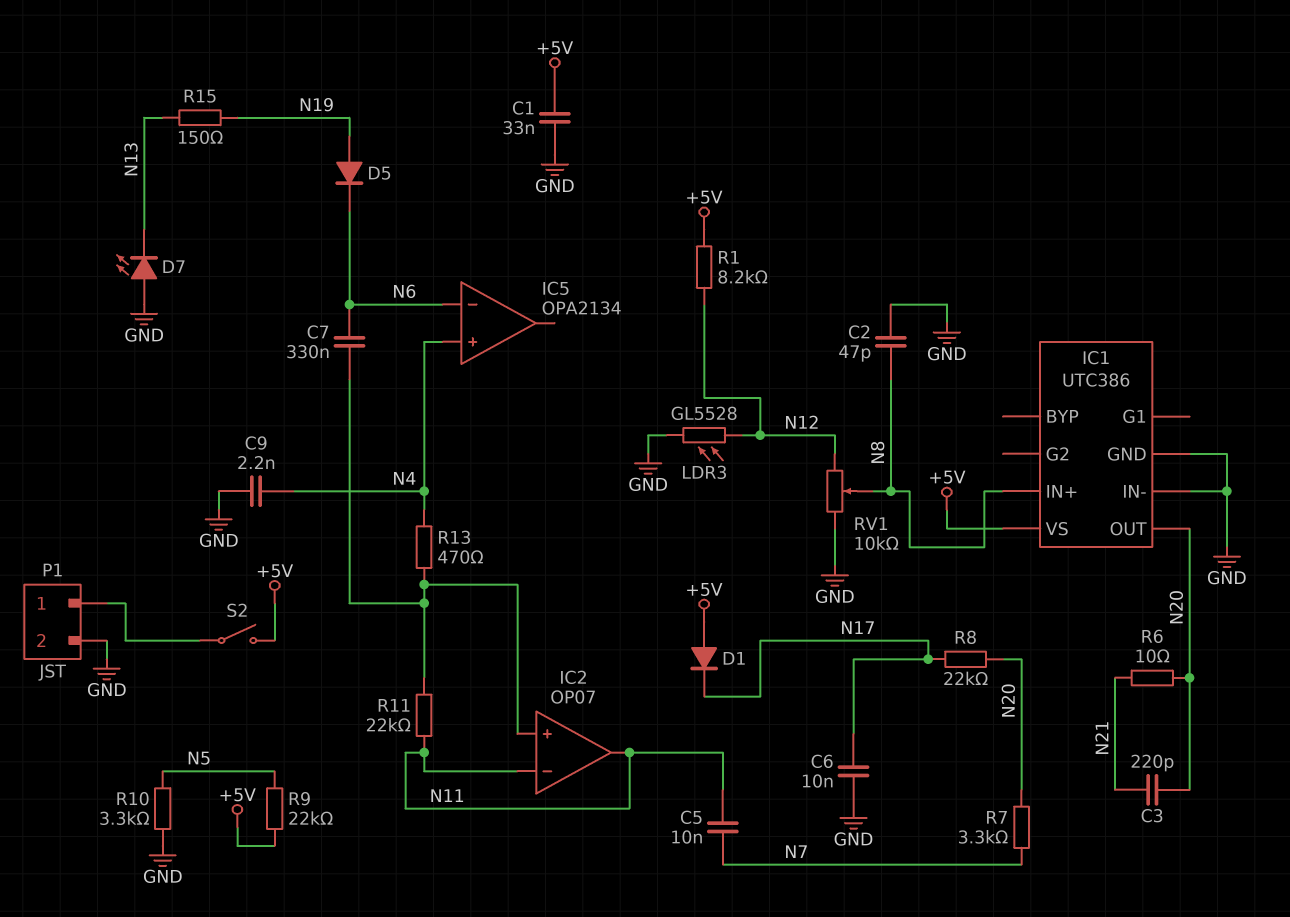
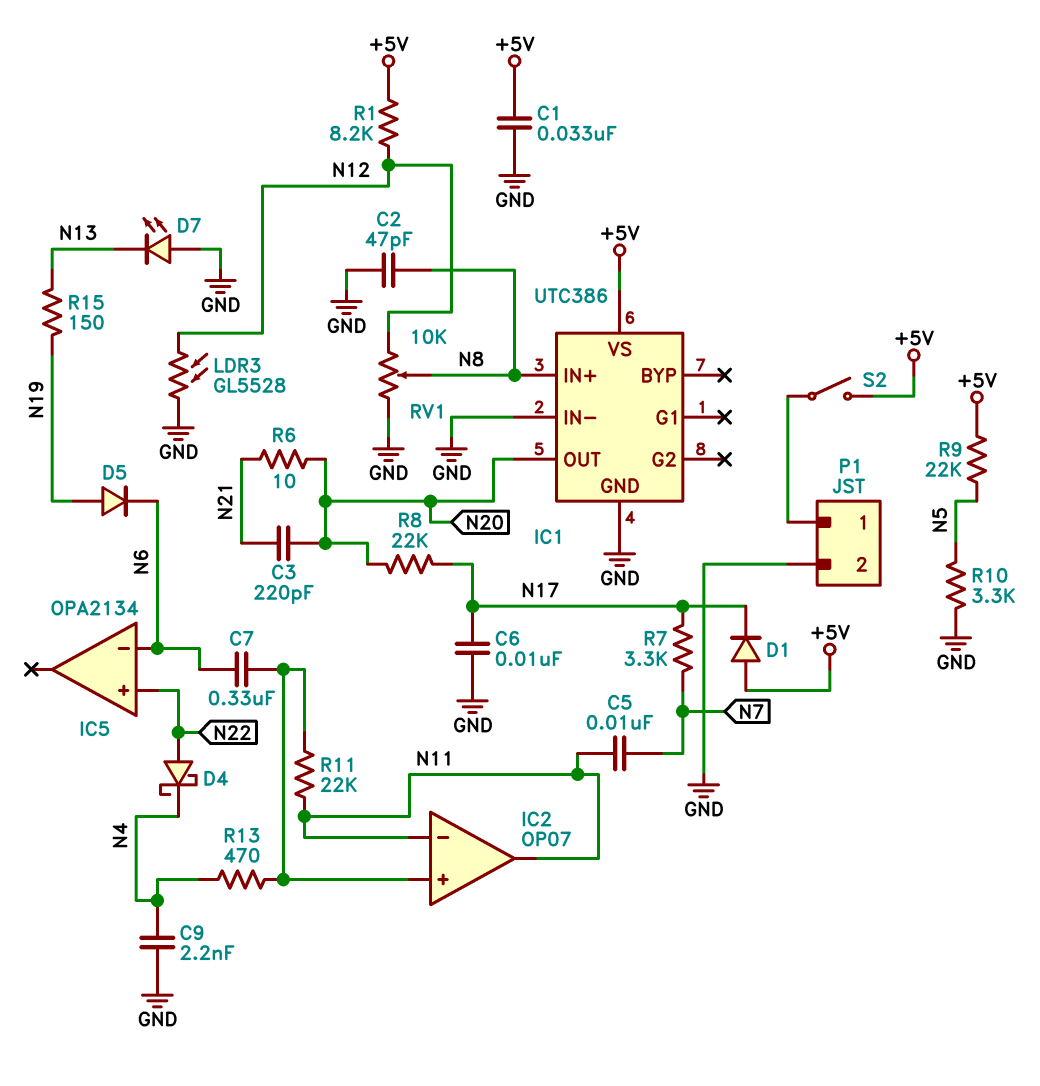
D4: none -> schottky (A N22, K N4)
IC5 pin in+: N4 -> N22
R7: 3.3k (N7, N20) -> 3.3k (N7, N17)

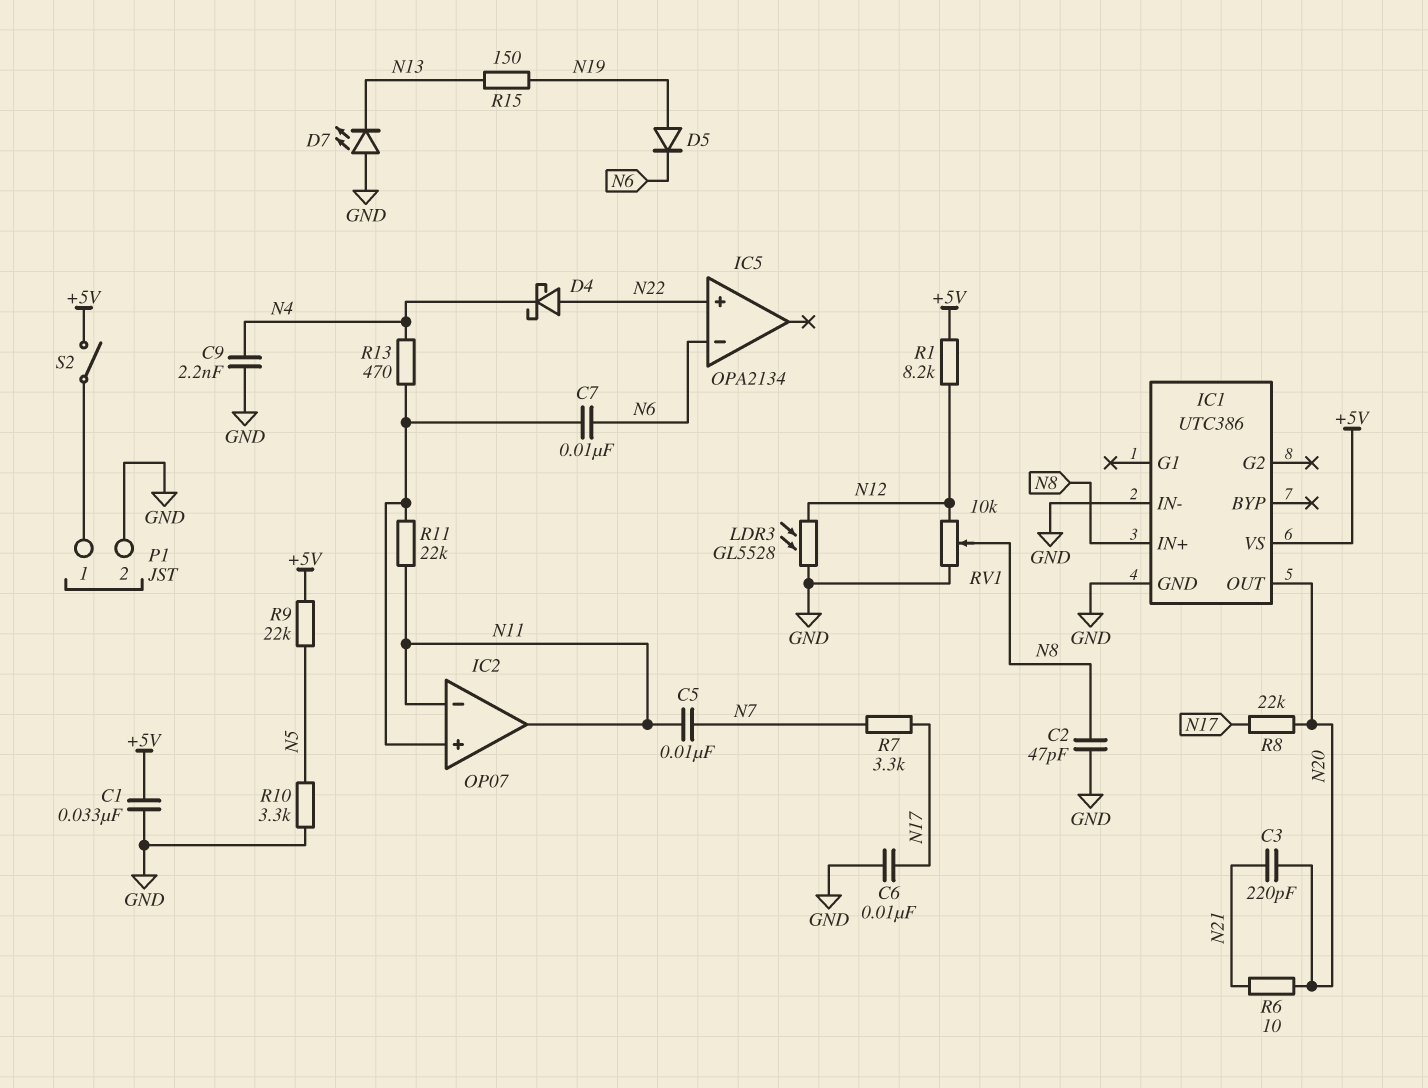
C7: 330nF (IC2/in+, N6) -> 10nF (IC2/in+, N6)
D1: diode (A +5V, K N17) -> none

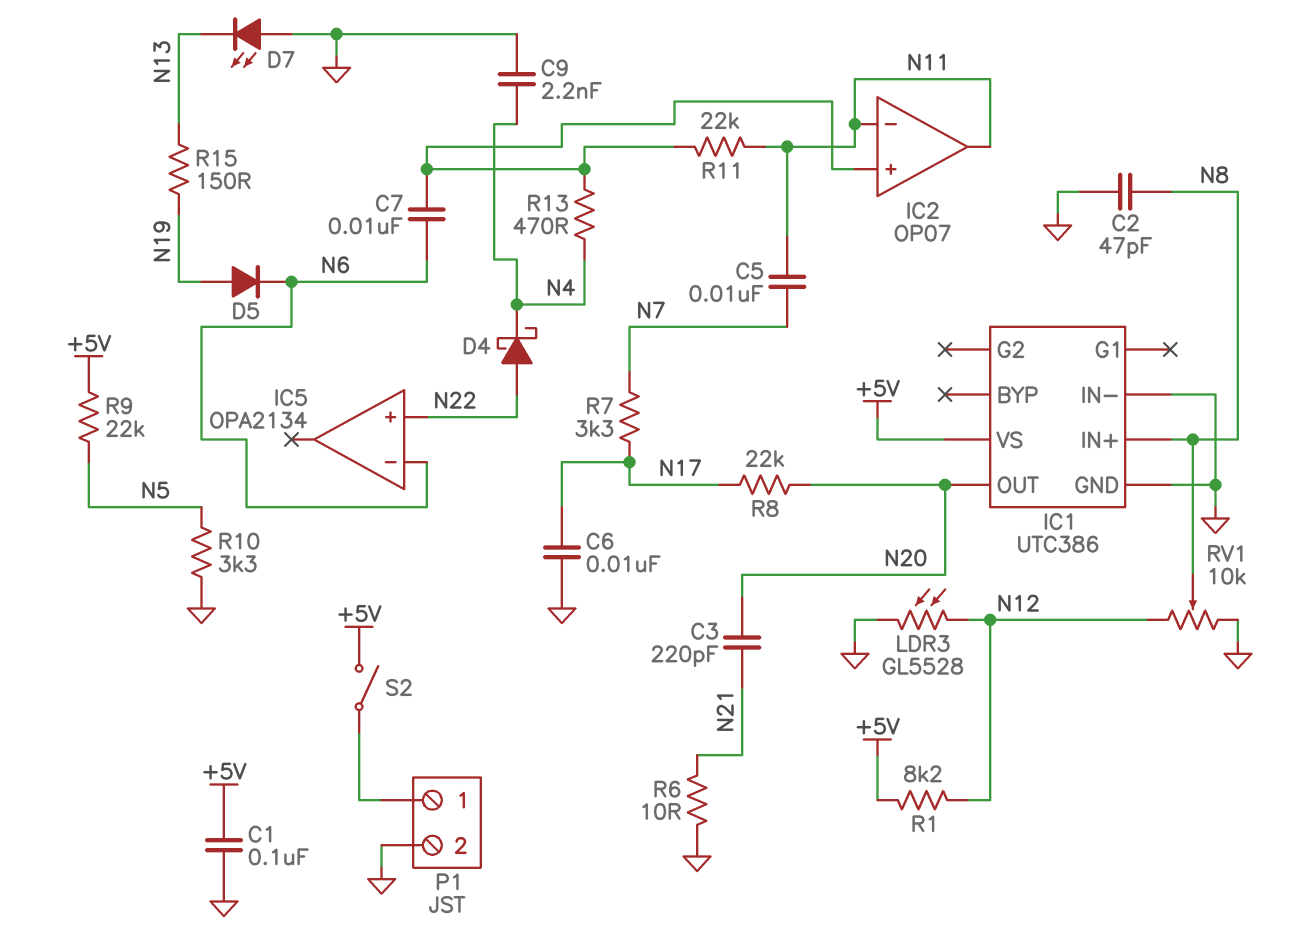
C1: 33nF (+5V, GND) -> 100nF (+5V, GND)
R6: 10 (N20, N21) -> 10 (GND, N21)

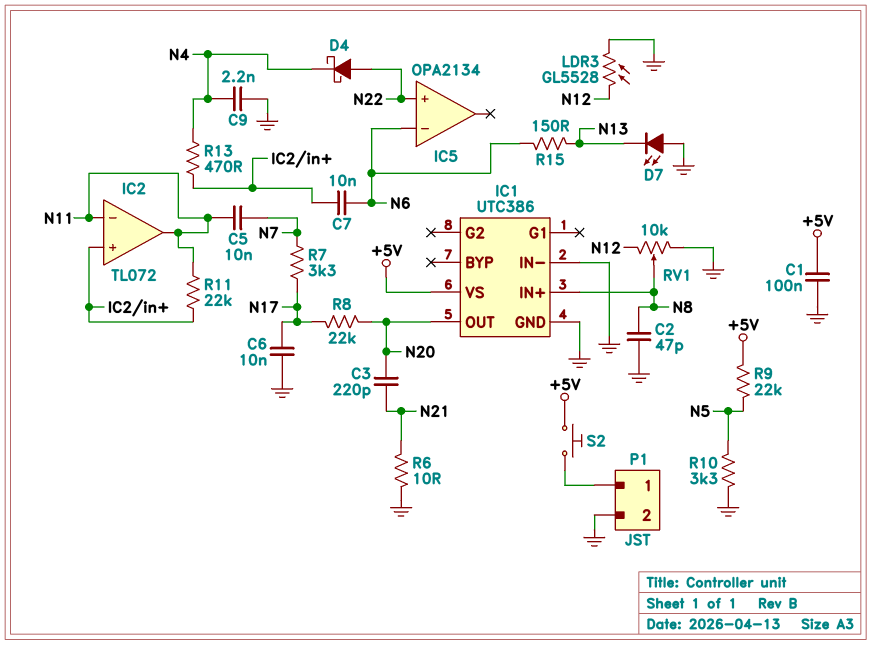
D5: diode (A N19, K N6) -> none
IC2: OP07 -> TL072
R1: 8.2k (+5V, N12) -> none
R15: 150 (N13, N19) -> 150 (N6, N13)
S2: switch (+5V, P1/1) -> button (+5V, P1/1)

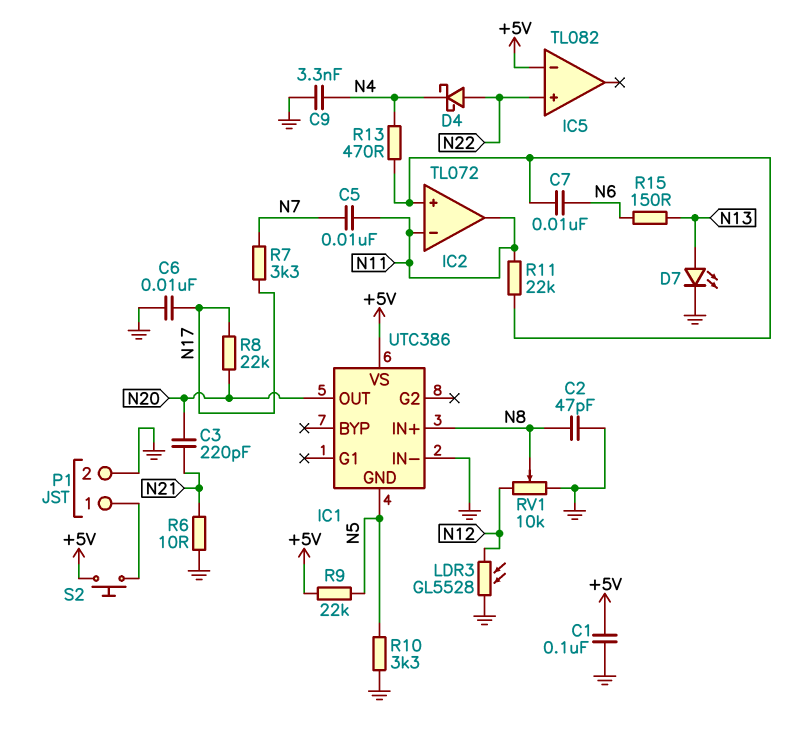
C9: 2.2nF (GND, N4) -> 3.3nF (GND, N4)
D7: LED (A GND, K N13) -> LED (A N13, K GND)
IC1 pin GND: GND -> N5
IC5: OPA2134 -> TL082
IC5 pin in-: N6 -> +5V

